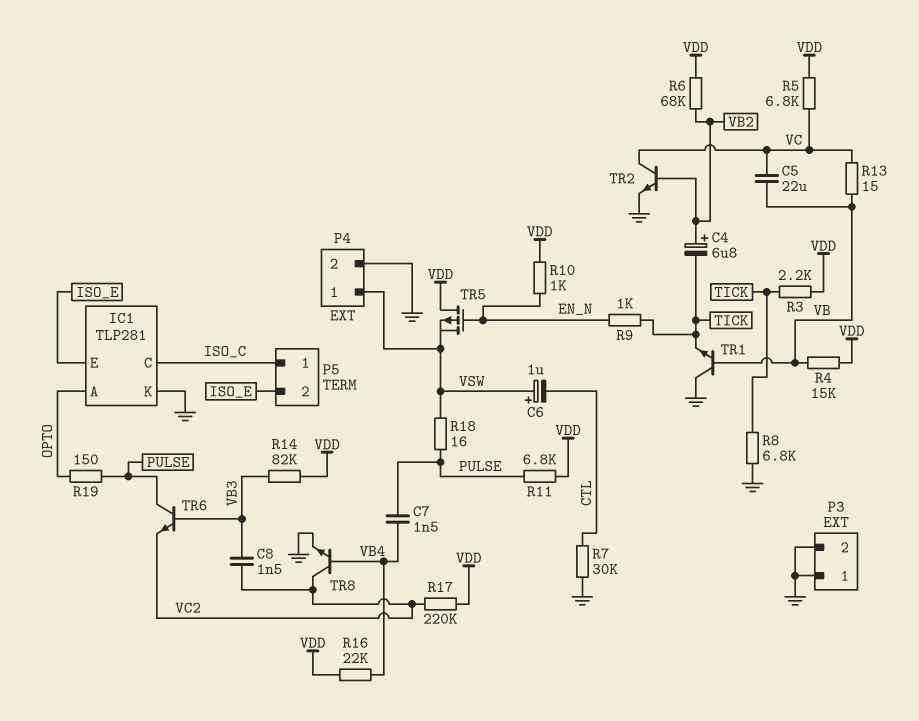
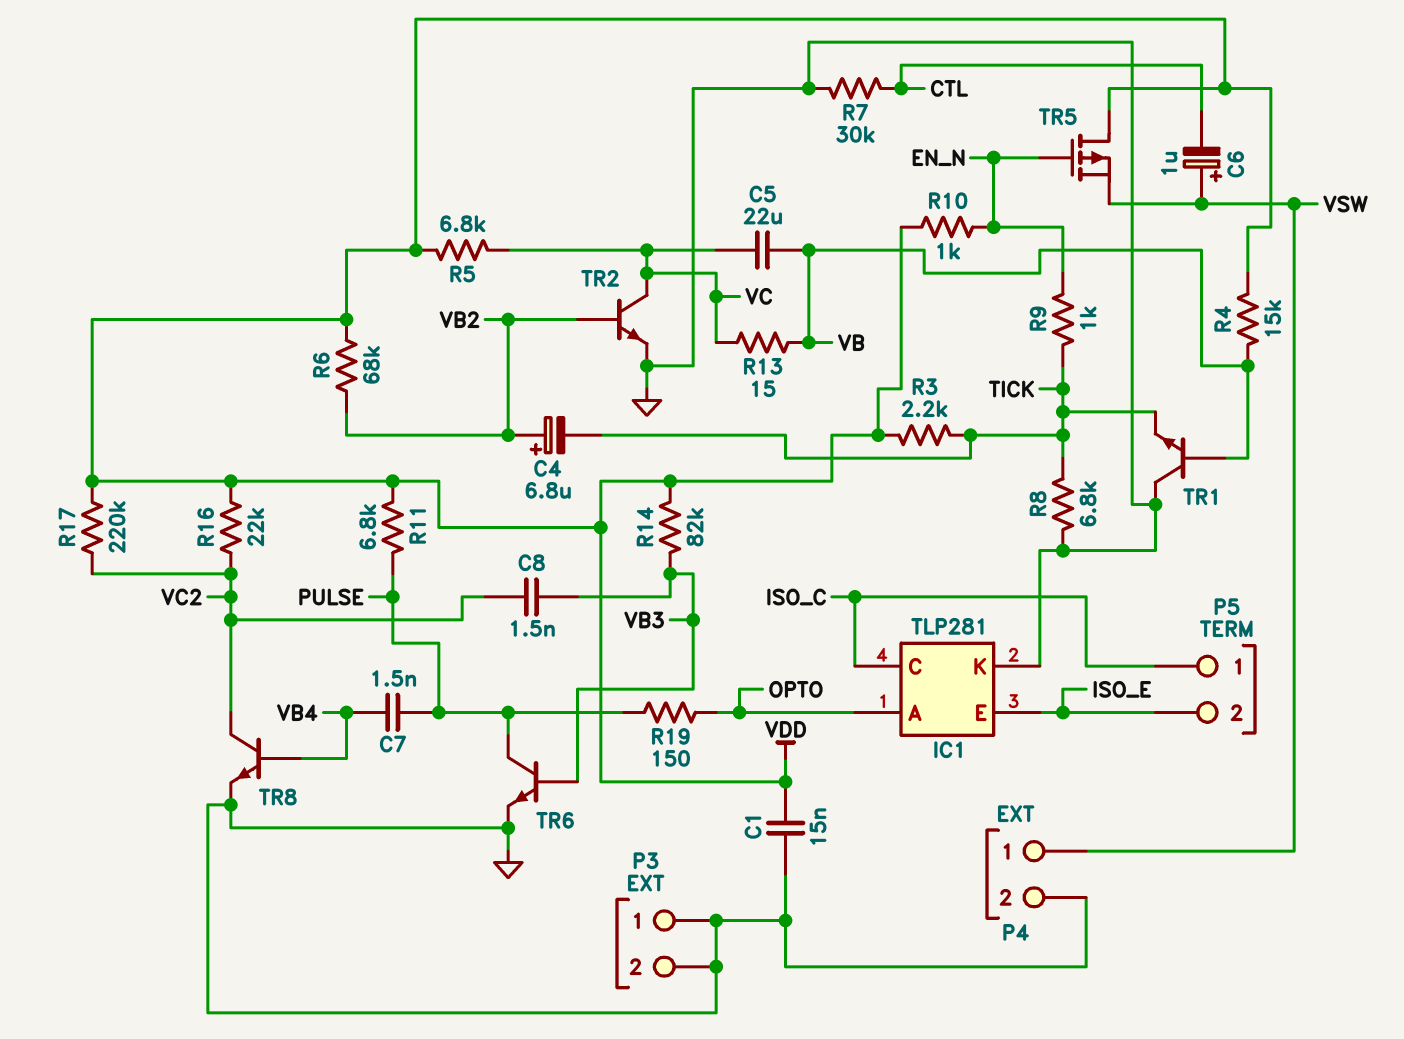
C1: none -> 15nF (GND, VDD)
R16: 22k (VB4, VDD) -> 22k (VC2, VDD)
R18: 16 (PULSE, VSW) -> none
TR6: NPN (B VB3, C PULSE, E VC2) -> NPN (B VB3, C PULSE, E GND)

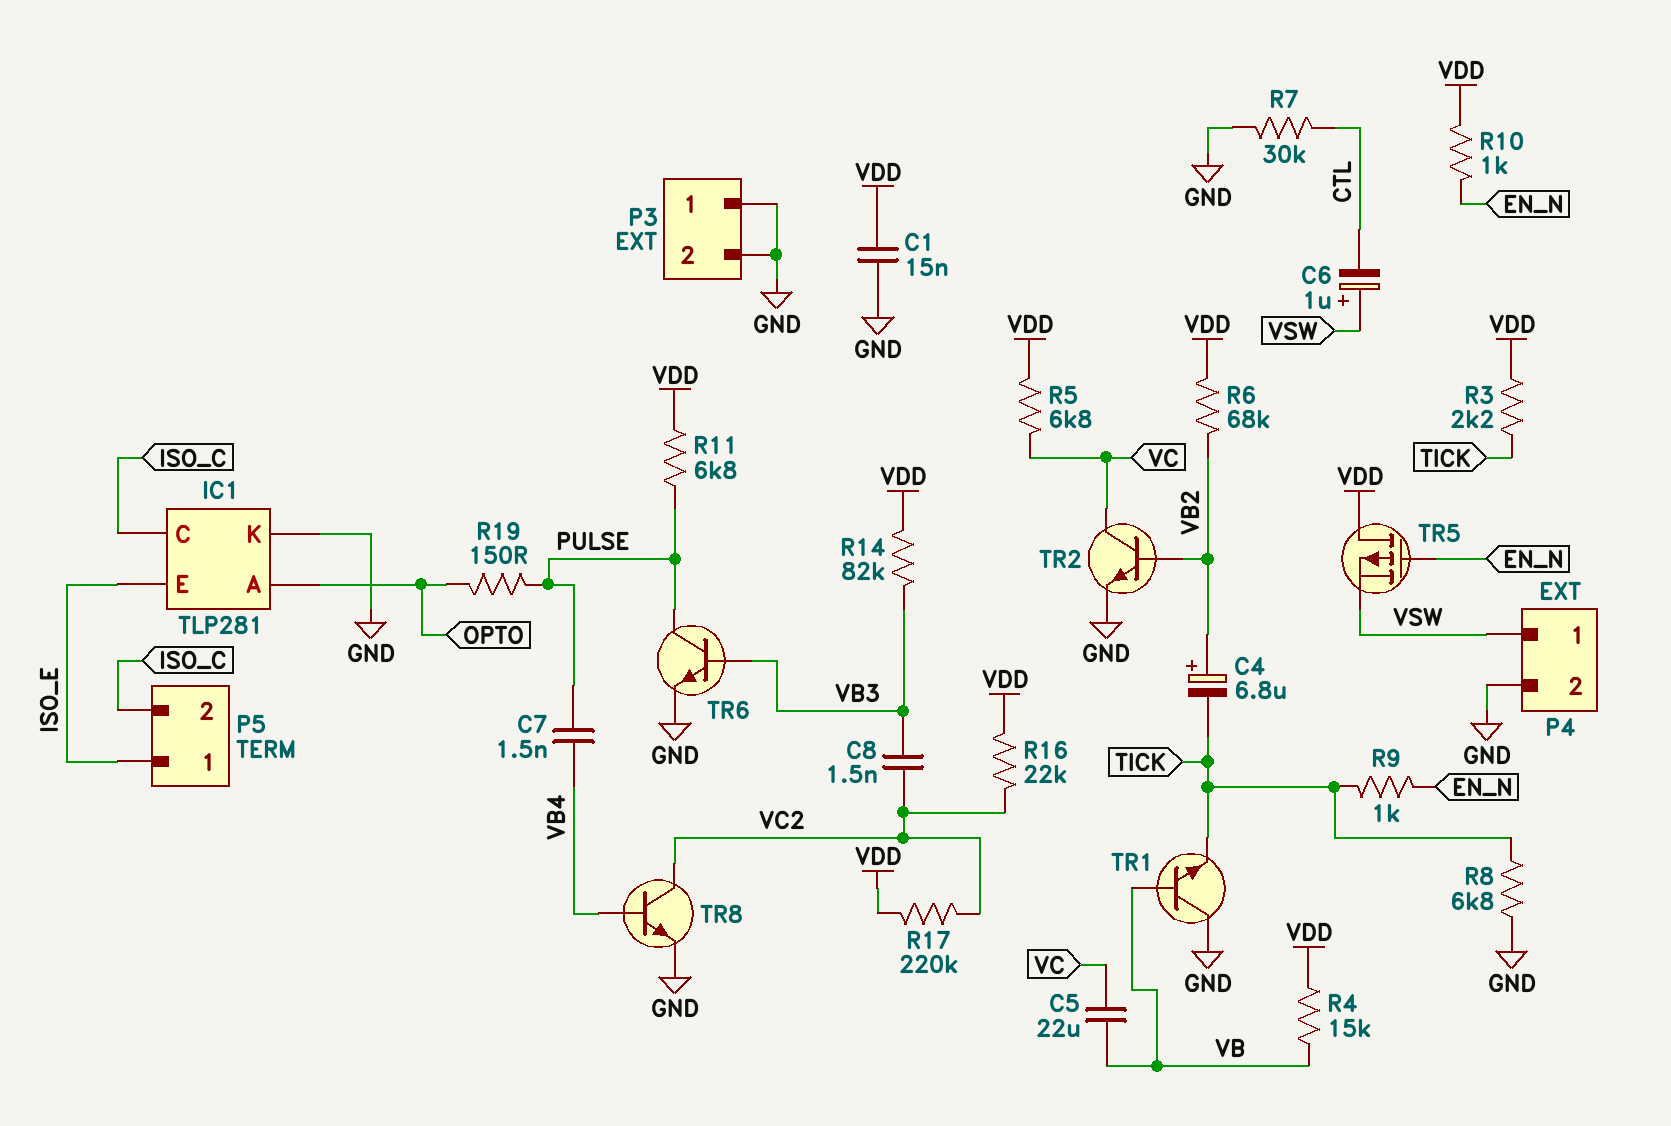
P5 pin 1: ISO_C -> ISO_E
P5 pin 2: ISO_E -> ISO_C
R13: 15 (VB, VC) -> none

